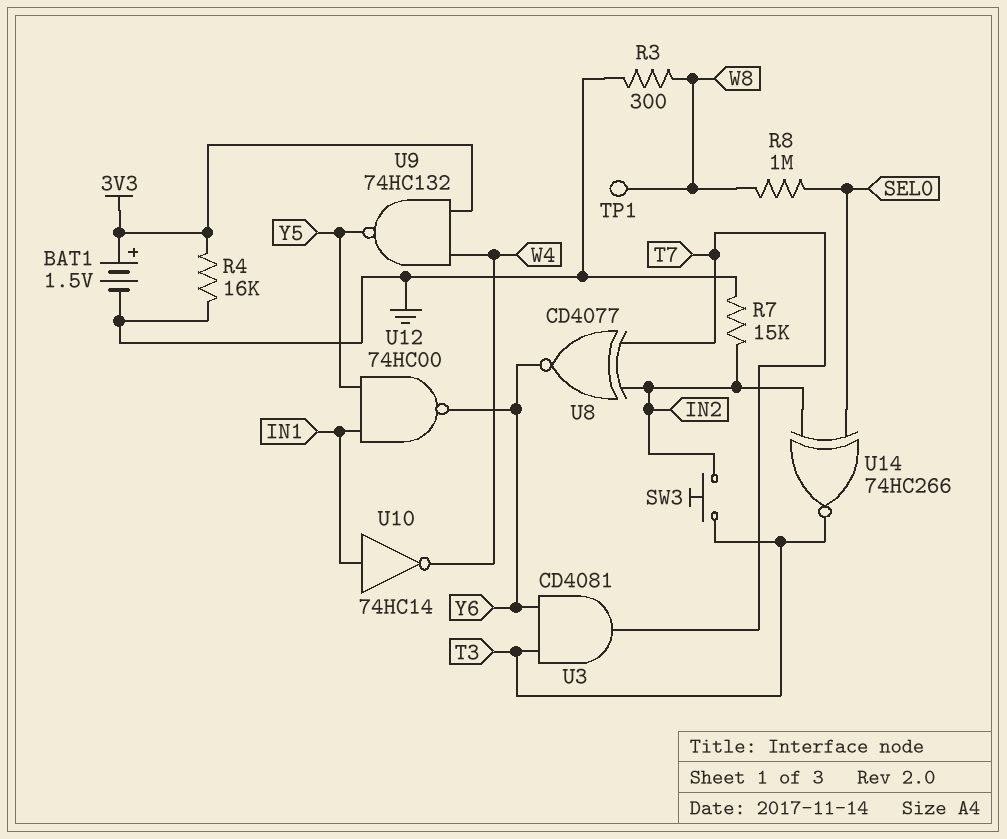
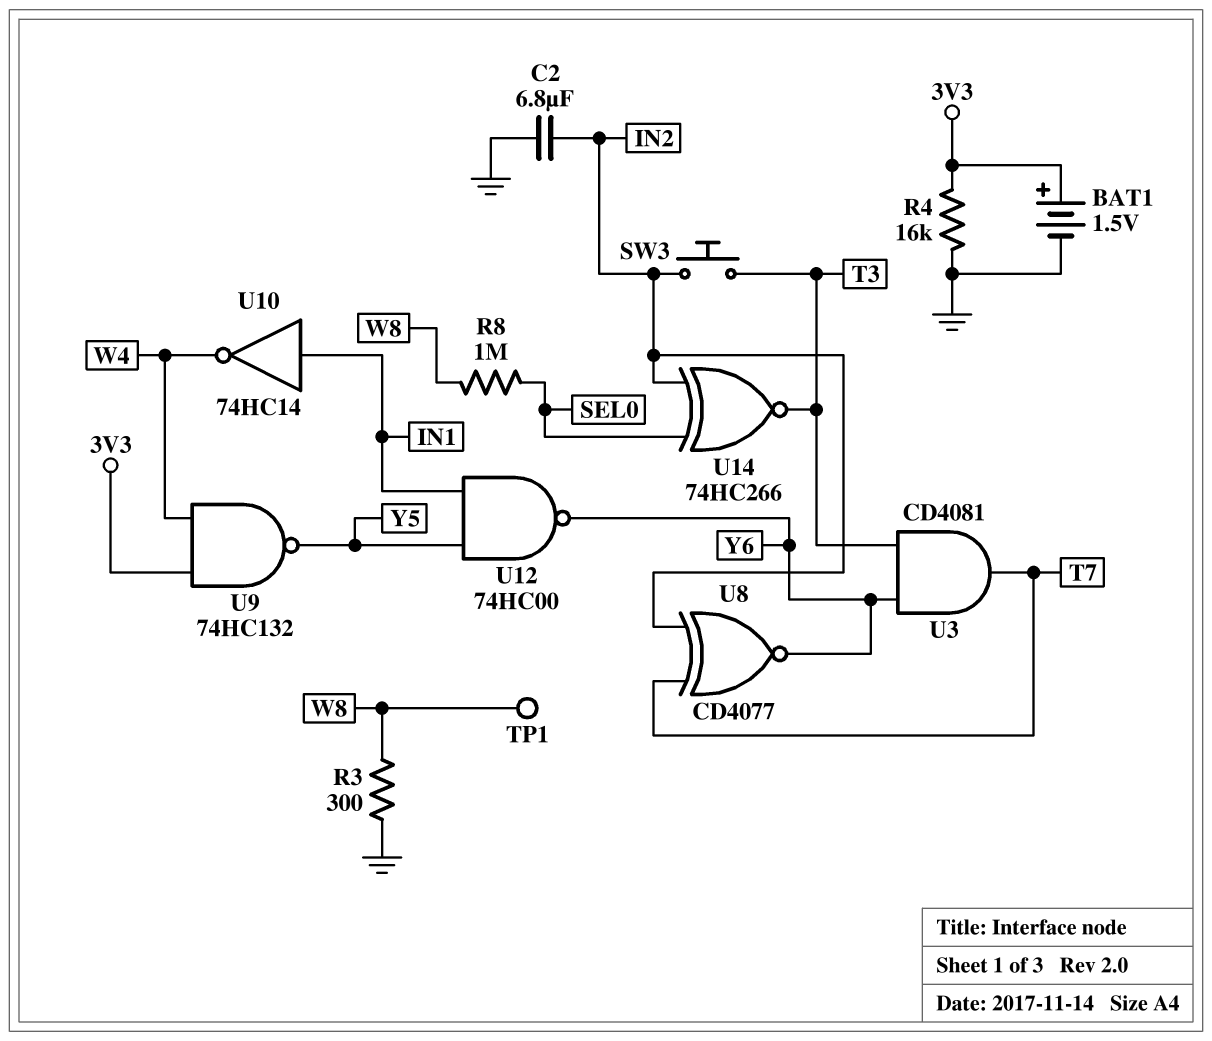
C2: none -> 6.8uF (GND, IN2)
R7: 15k (GND, IN2) -> none

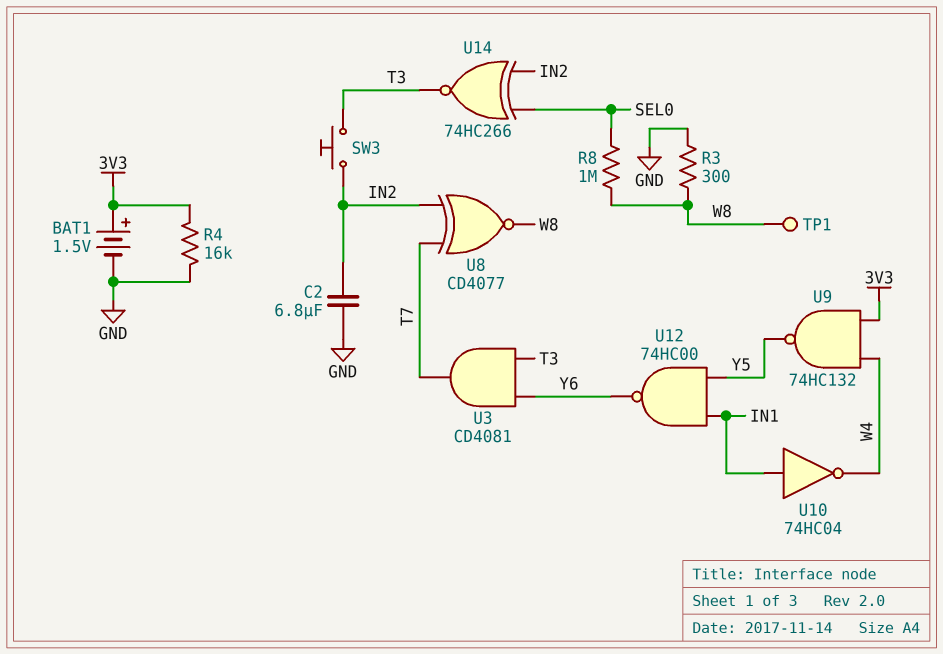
U8: XNOR CD4077 (in IN2, in T7, out Y6) -> XNOR CD4077 (in IN2, in T7, out W8)
U10: NOT 74HC14 (in IN1, out W4) -> NOT 74HC04 (in IN1, out W4)

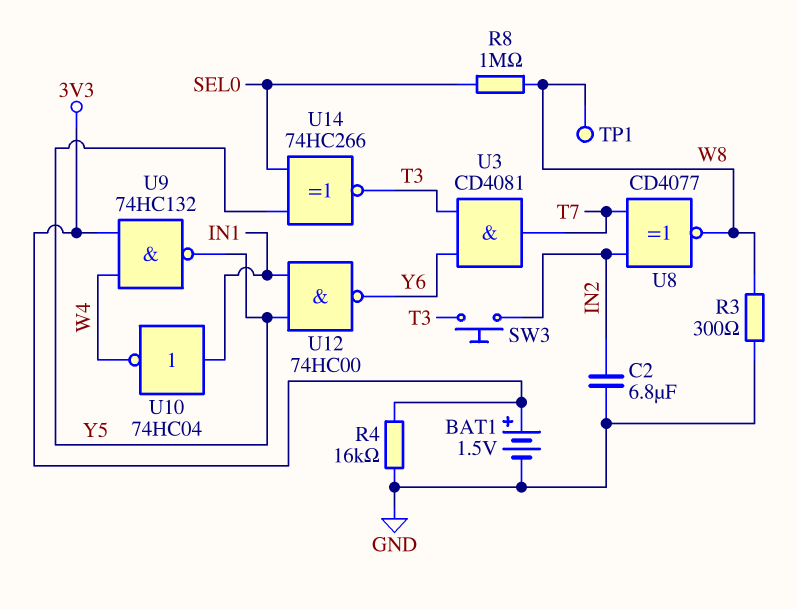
U14: XNOR 74HC266 (in IN2, in SEL0, out T3) -> XNOR 74HC266 (in SEL0, in Y5, out T3)

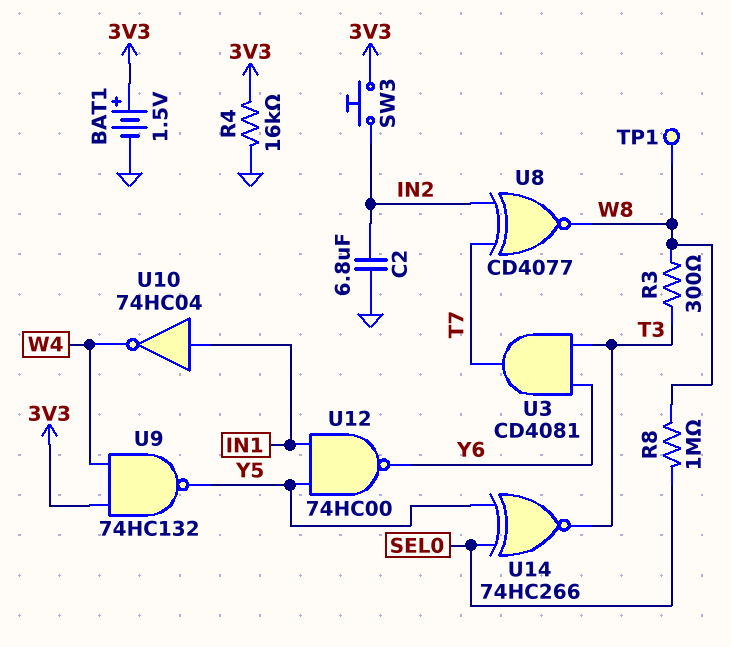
R3: 300 (GND, W8) -> 300 (T3, W8)
SW3: button (IN2, T3) -> button (3V3, IN2)

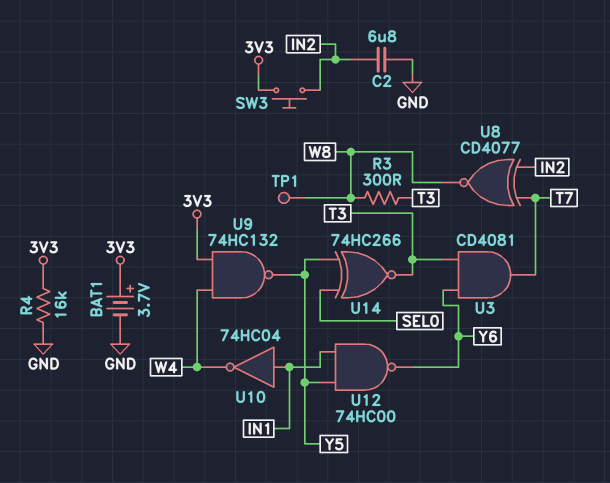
BAT1: 1.5V (plus 3V3, minus GND) -> 3.7V (plus 3V3, minus GND)
R8: 1M (SEL0, W8) -> none

